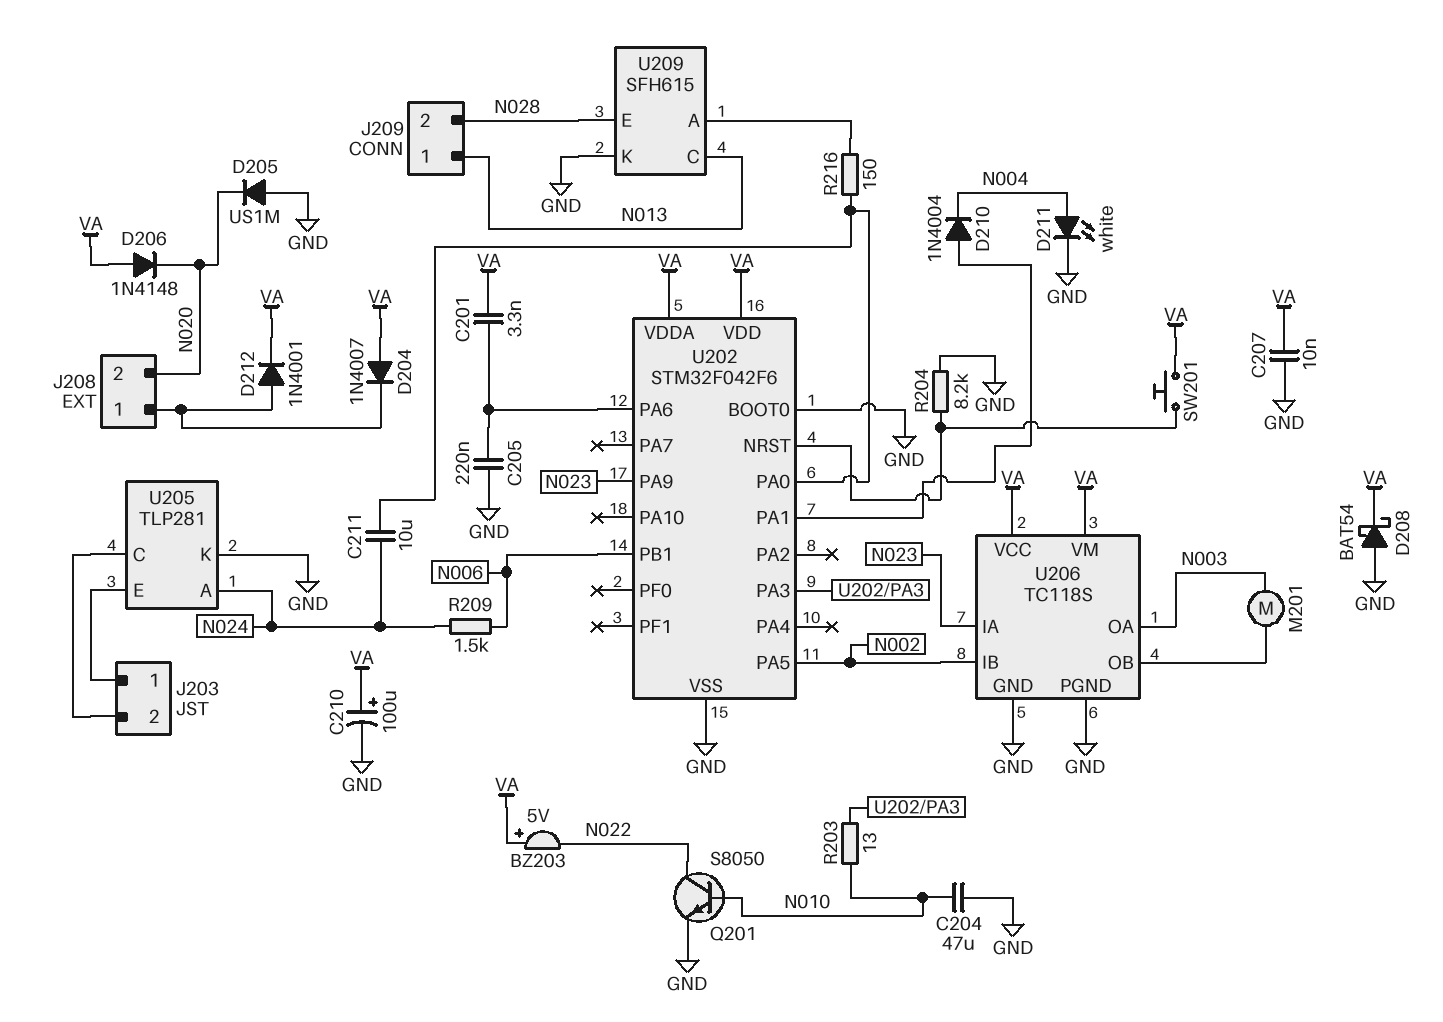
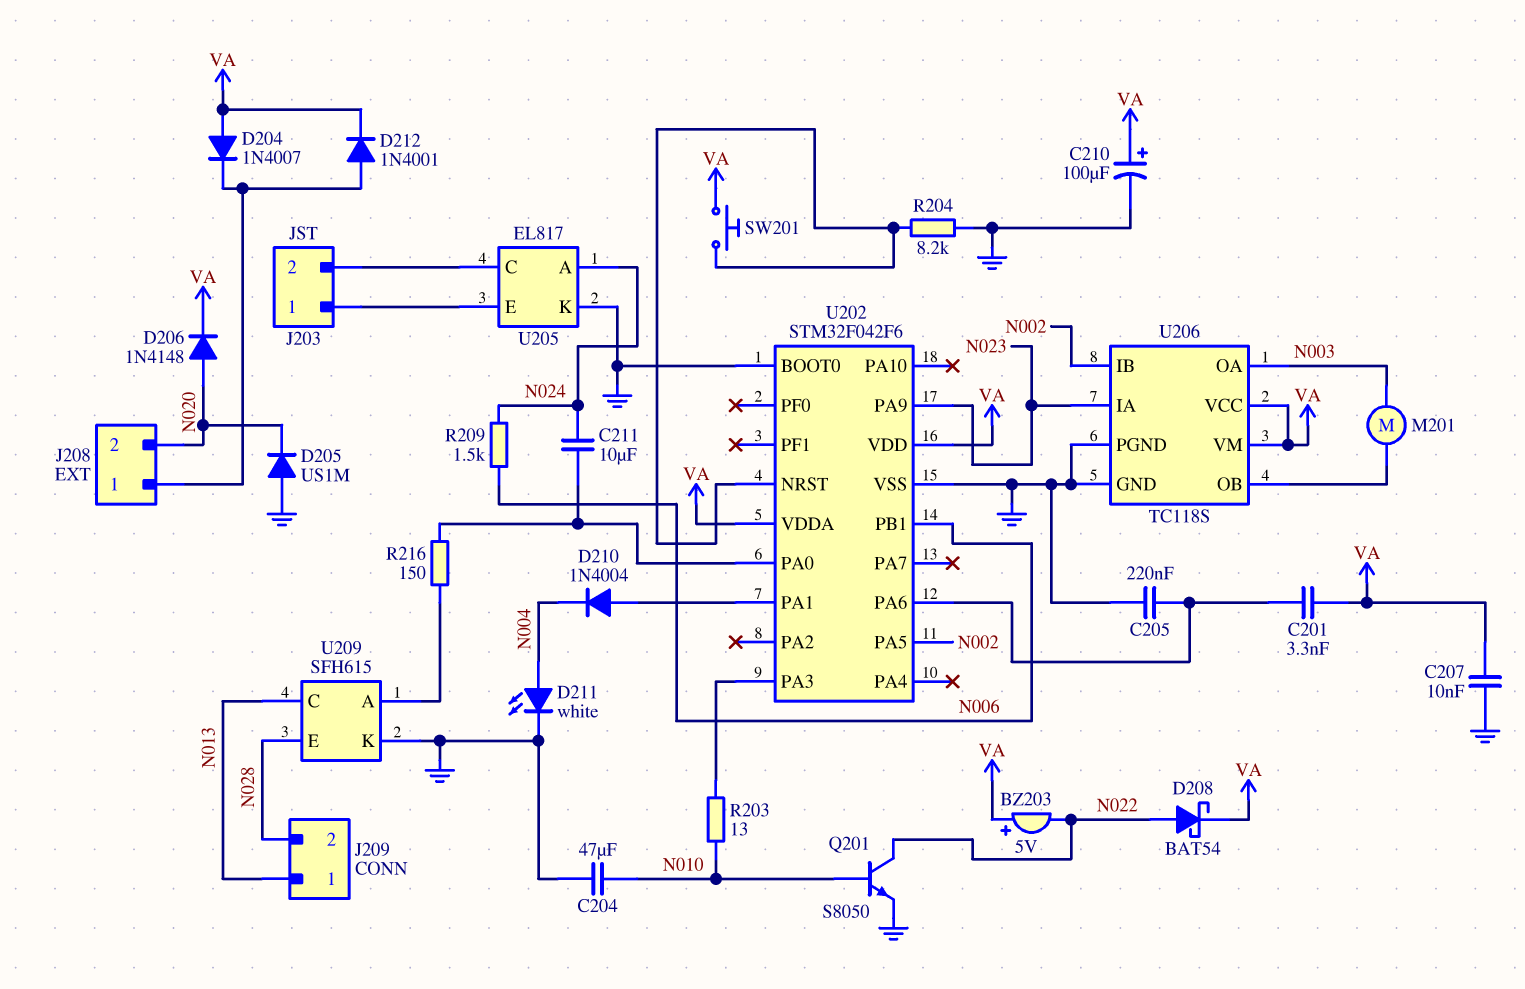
D206: diode 1N4148 (A VA, K N020) -> diode 1N4148 (A N020, K VA)
D208: schottky BAT54 (A GND, K VA) -> schottky BAT54 (A N022, K VA)
U205: TLP281 -> EL817

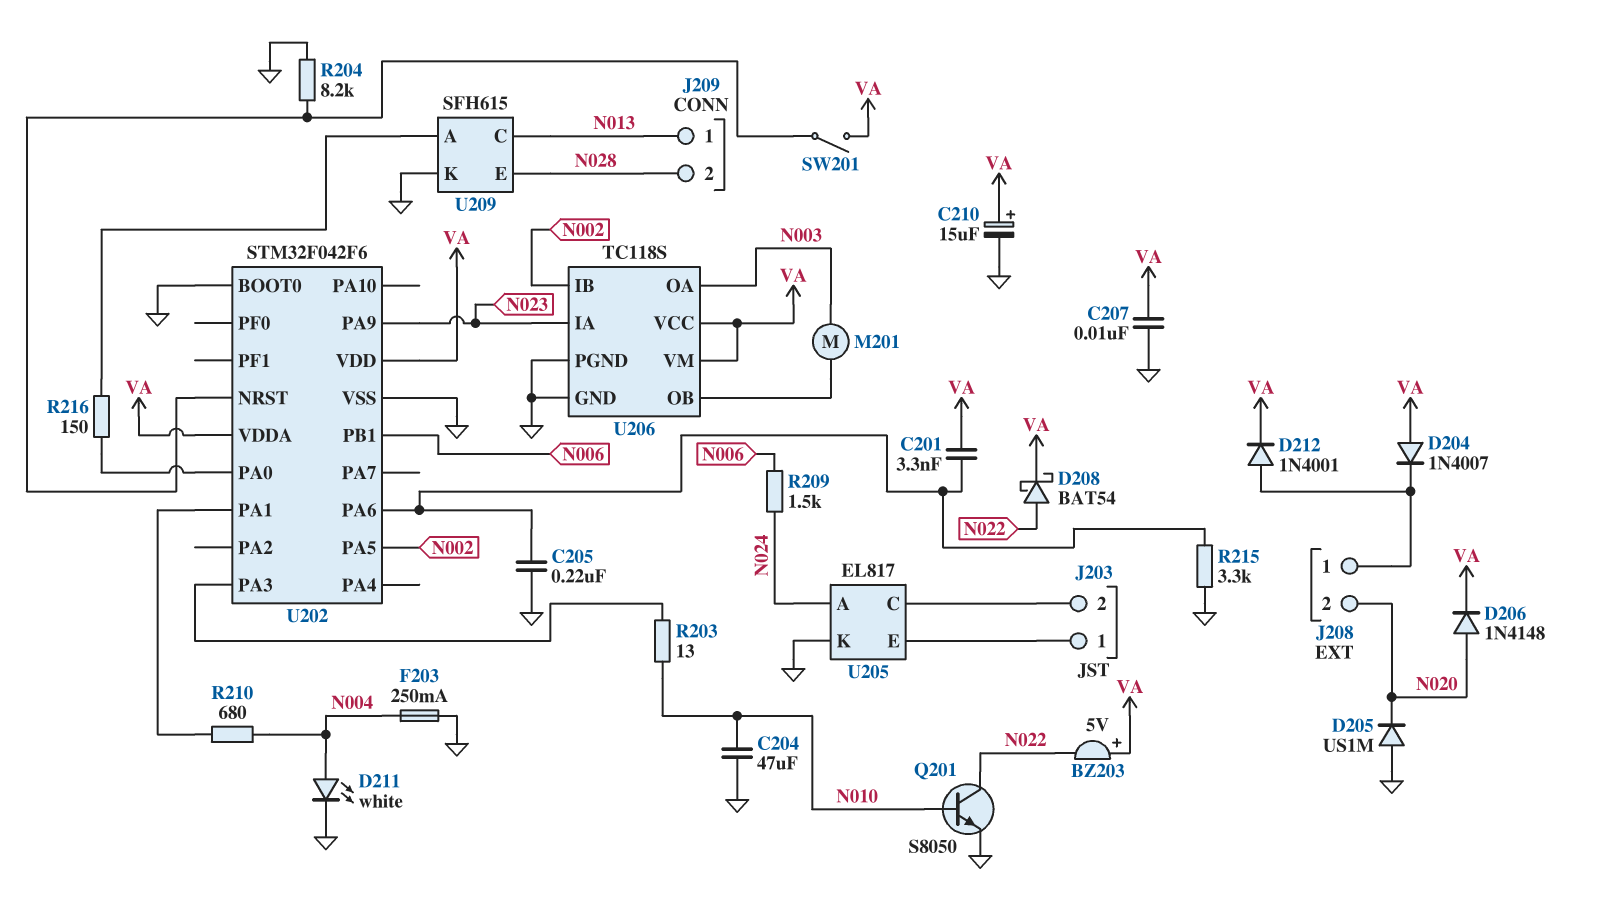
C210: 100uF (plus VA, minus GND) -> 15uF (plus VA, minus GND)
C211: 10uF (N024, U202/PA0) -> none
D210: diode 1N4004 (A U202/PA1, K N004) -> none
F203: none -> 250mA (GND, N004)
R210: none -> 680 (N004, U202/PA1)
R215: none -> 3.3k (GND, U202/PA6)
SW201: button (U202/NRST, VA) -> switch (U202/NRST, VA)

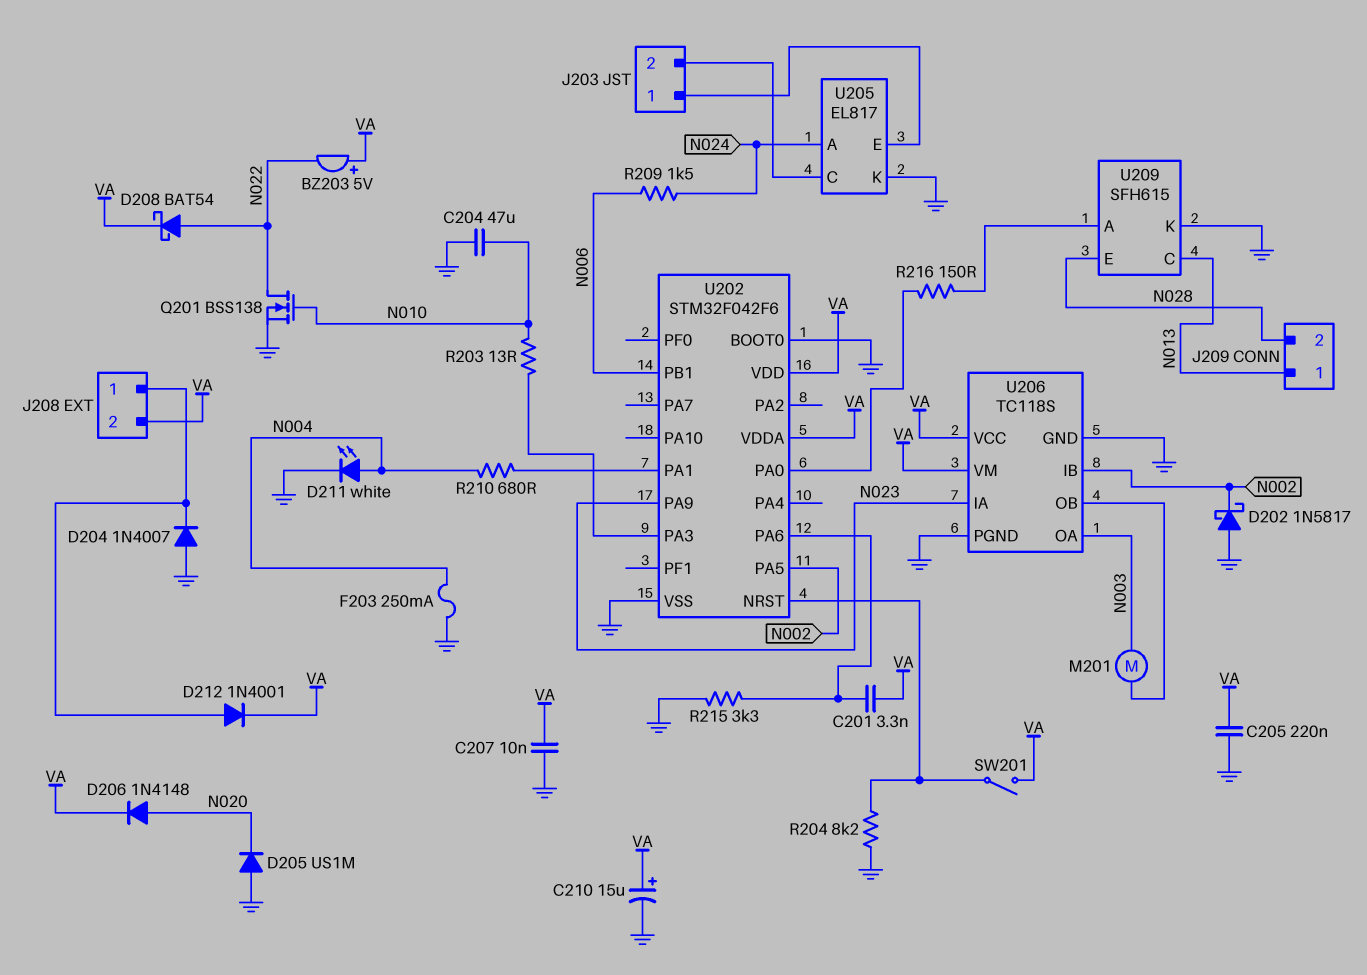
C205: 220nF (GND, U202/PA6) -> 220nF (GND, VA)
D202: none -> schottky 1N5817 (A GND, K N002)
D204: diode 1N4007 (A VA, K J208/1) -> diode 1N4007 (A GND, K J208/1)
J208 pin 2: N020 -> VA
Q201: NPN S8050 (B N010, C N022, E GND) -> NMOS BSS138 (G N010, D N022, S GND)

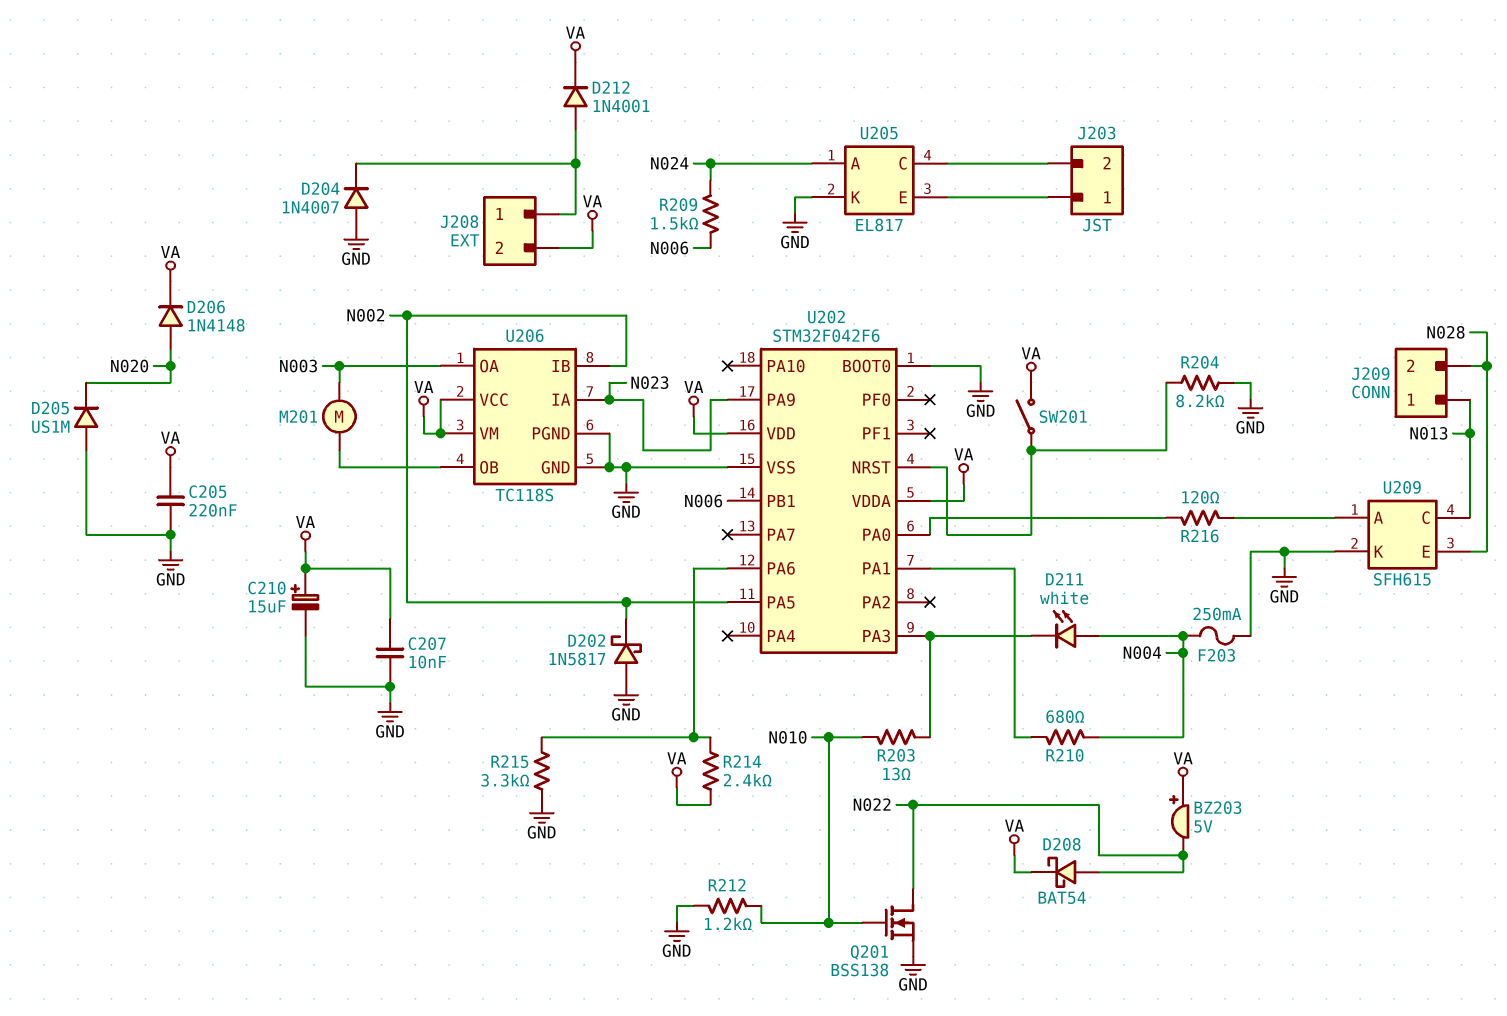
C201: 3.3nF (U202/PA6, VA) -> none
C204: 47uF (GND, N010) -> none
D211: LED white (A N004, K GND) -> LED white (A N004, K U202/PA3)
R212: none -> 1.2k (GND, N010)
R214: none -> 2.4k (U202/PA6, VA)
R216: 150 (U202/PA0, U209/A) -> 120 (U202/PA0, U209/A)

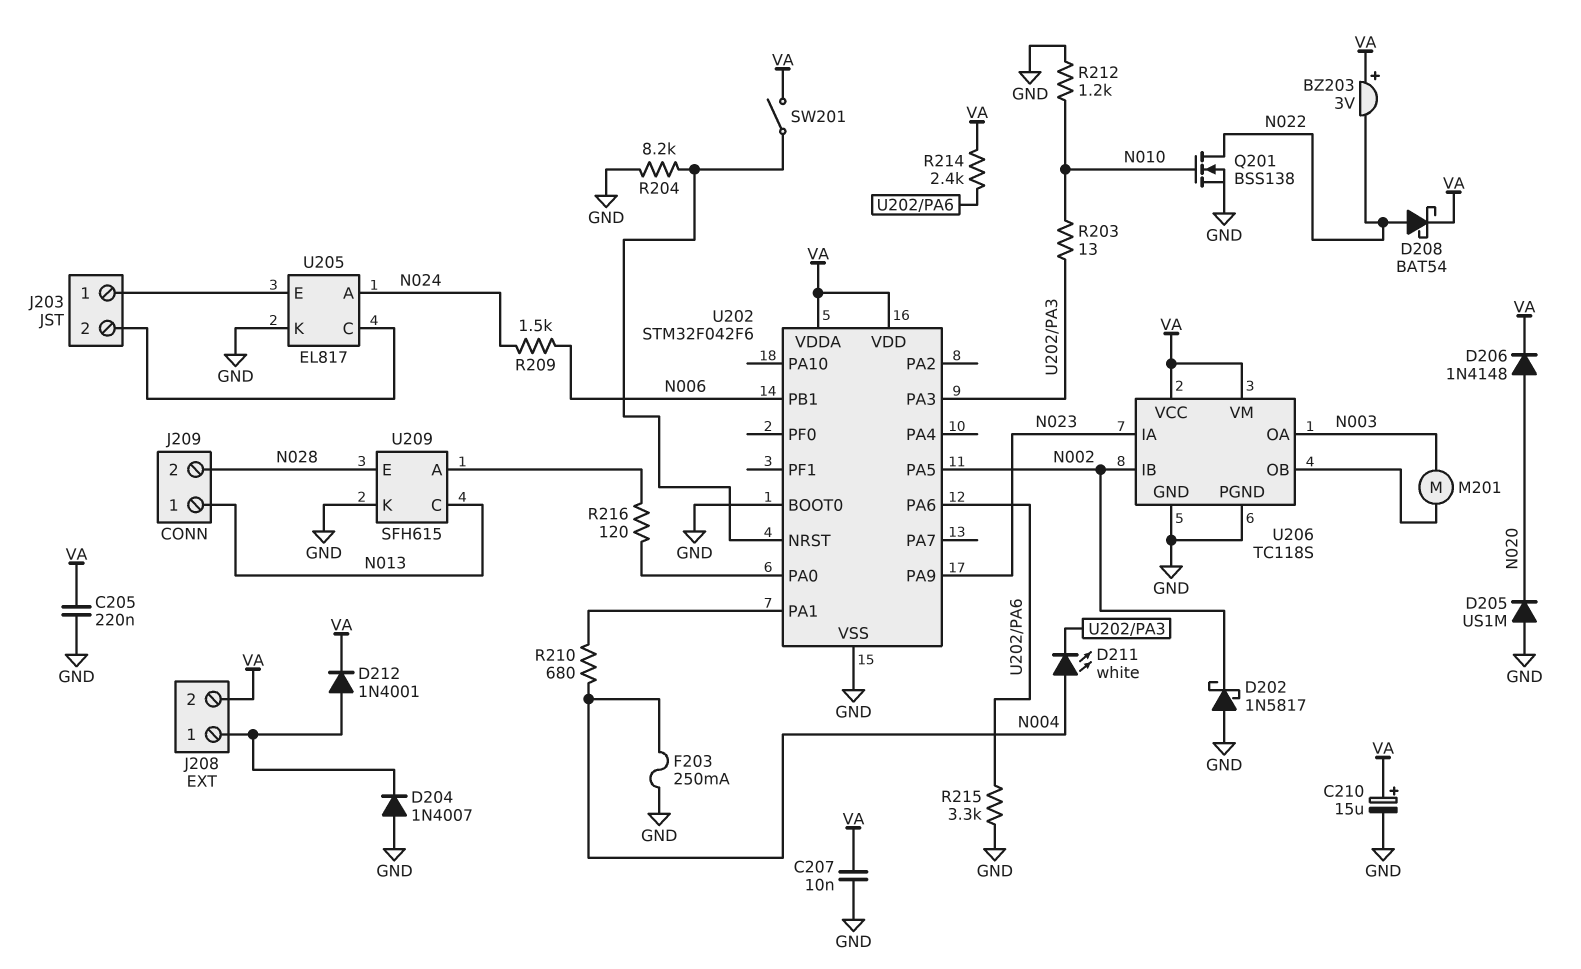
BZ203: buzzer 5V (plus VA, minus N022) -> buzzer 3V (plus VA, minus N022)

